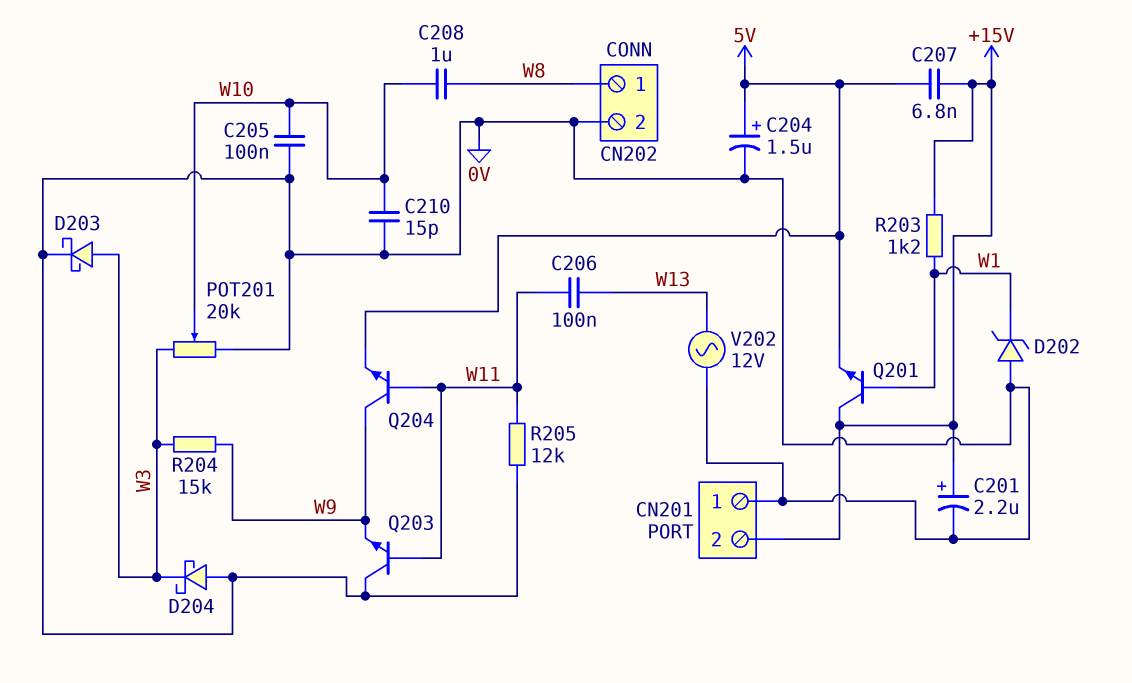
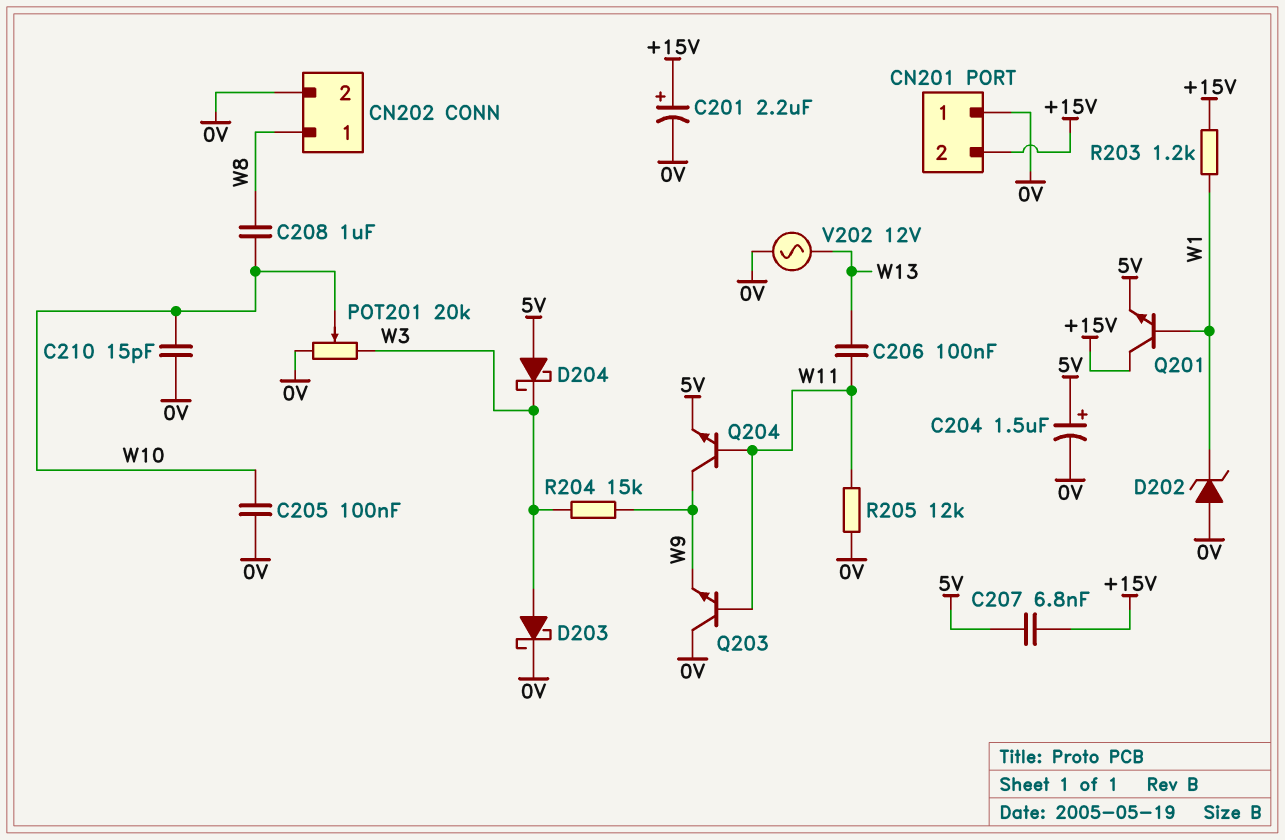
D204: schottky (A 0V, K W3) -> schottky (A 5V, K W3)

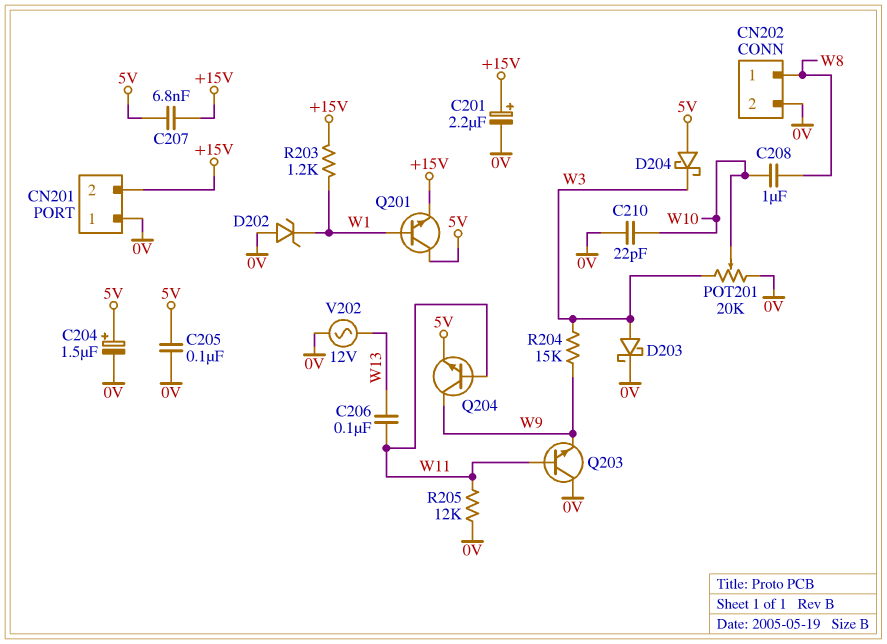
C205: 100nF (0V, W10) -> 100nF (0V, 5V)
C210: 15pF (0V, W10) -> 22pF (0V, W10)
Q201: NPN (B W1, C +15V, E 5V) -> NPN (B W1, C 5V, E +15V)

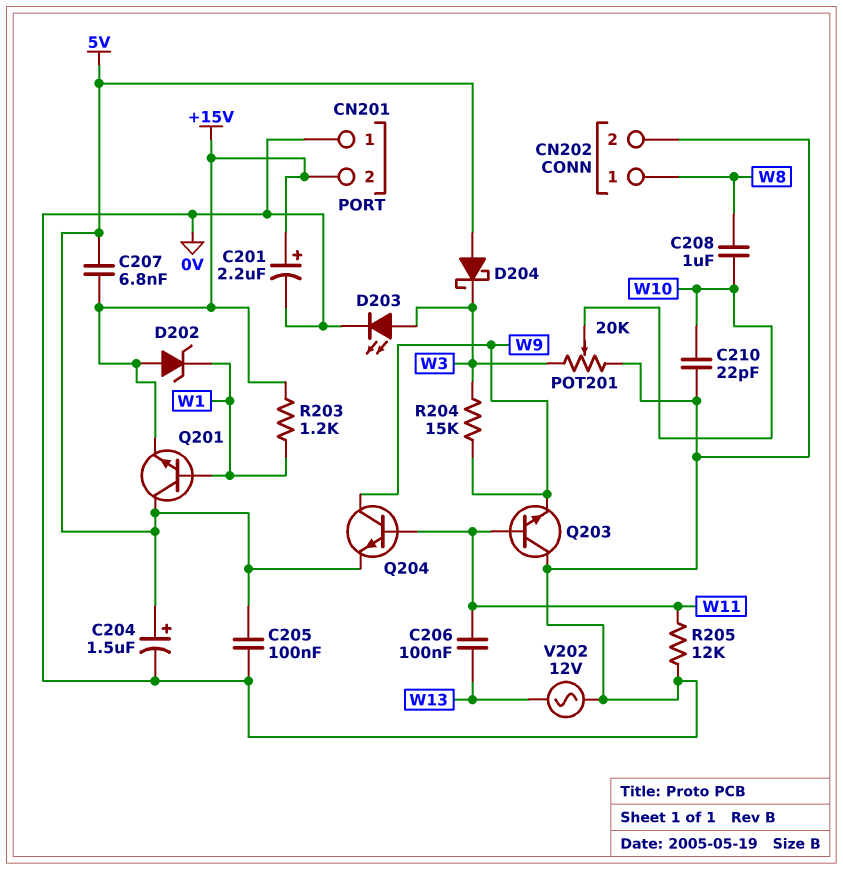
D202: zener (A 0V, K W1) -> zener (A +15V, K W1)
D203: schottky (A W3, K 0V) -> LED (A W3, K 0V)

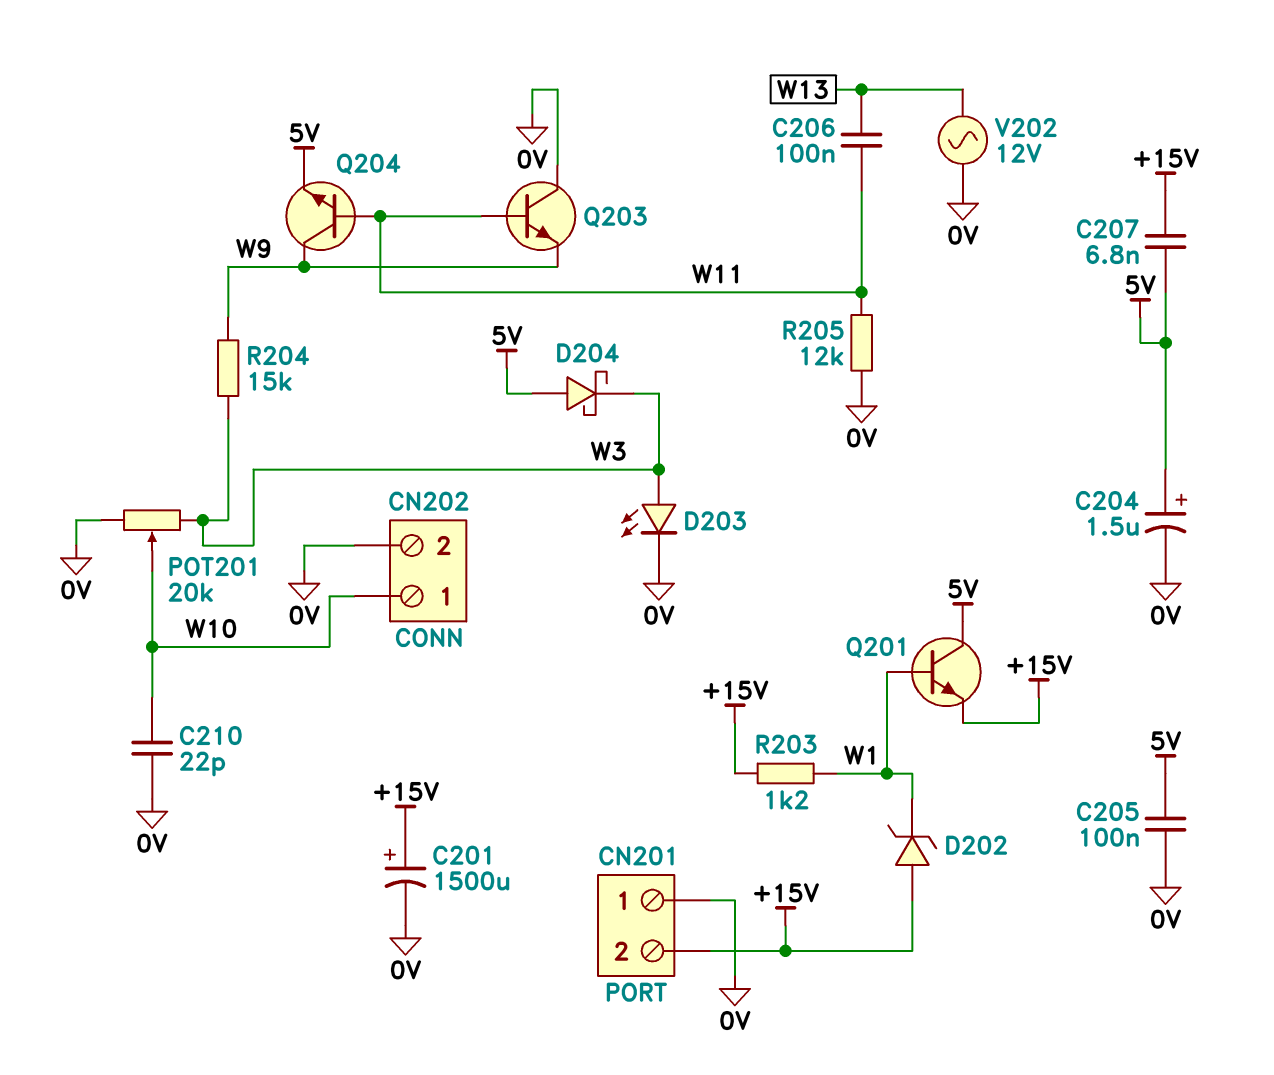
C201: 2.2uF (plus +15V, minus 0V) -> 1500uF (plus +15V, minus 0V)
C208: 1uF (W8, W10) -> none
CN202 pin 1: W8 -> W10

